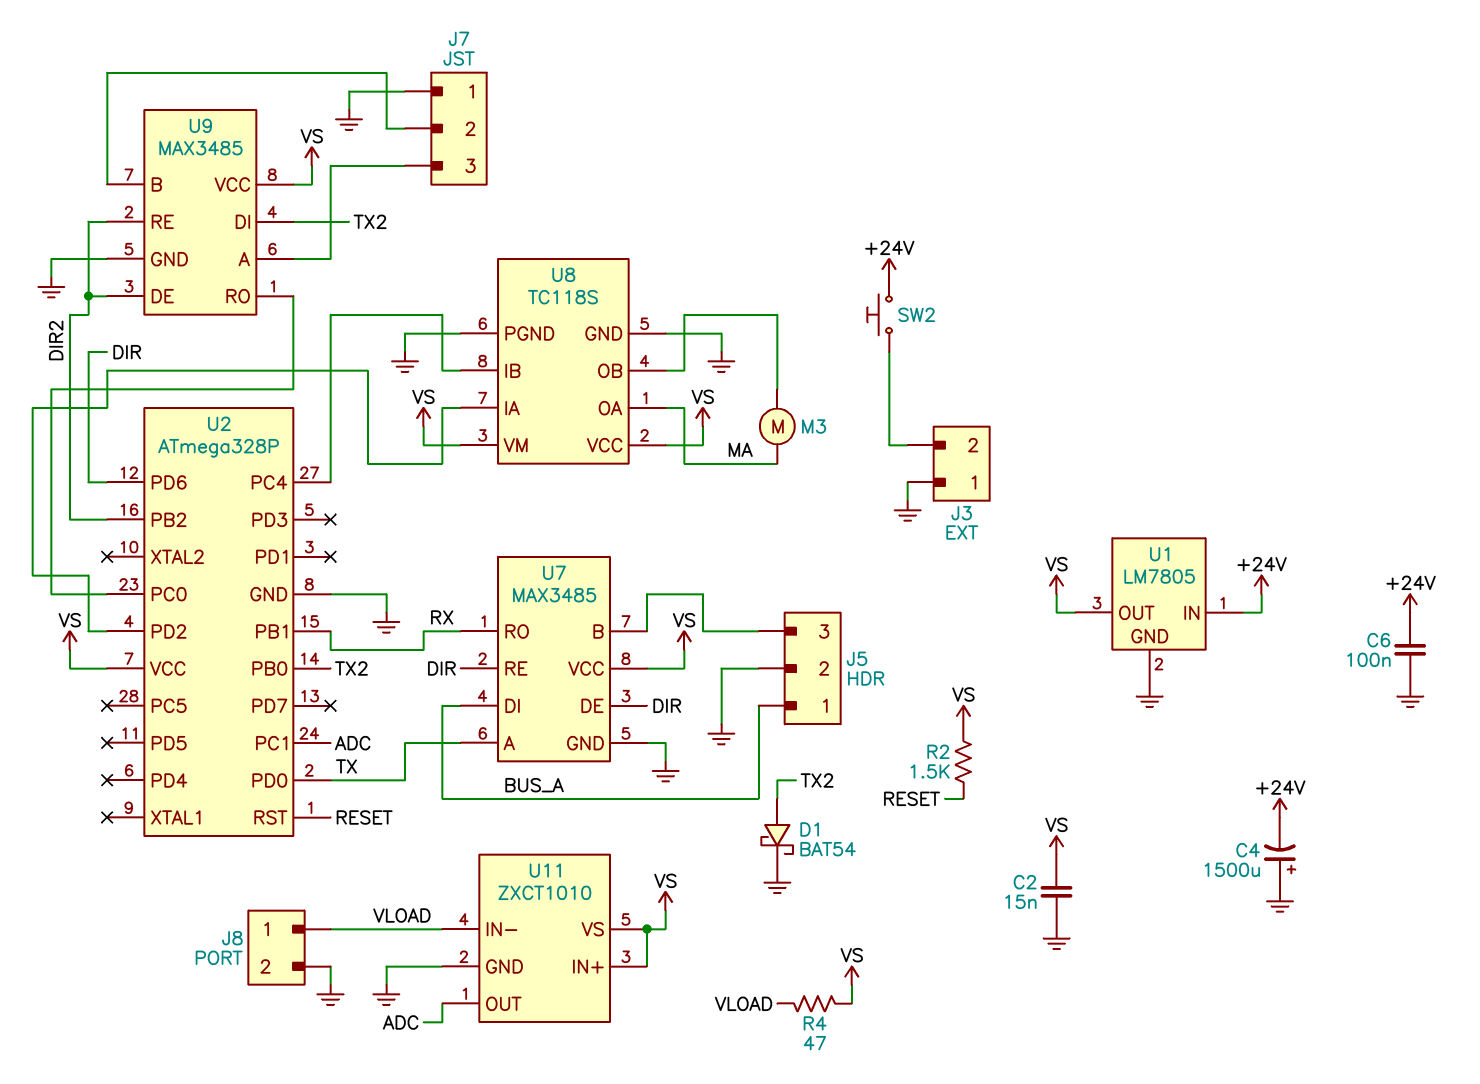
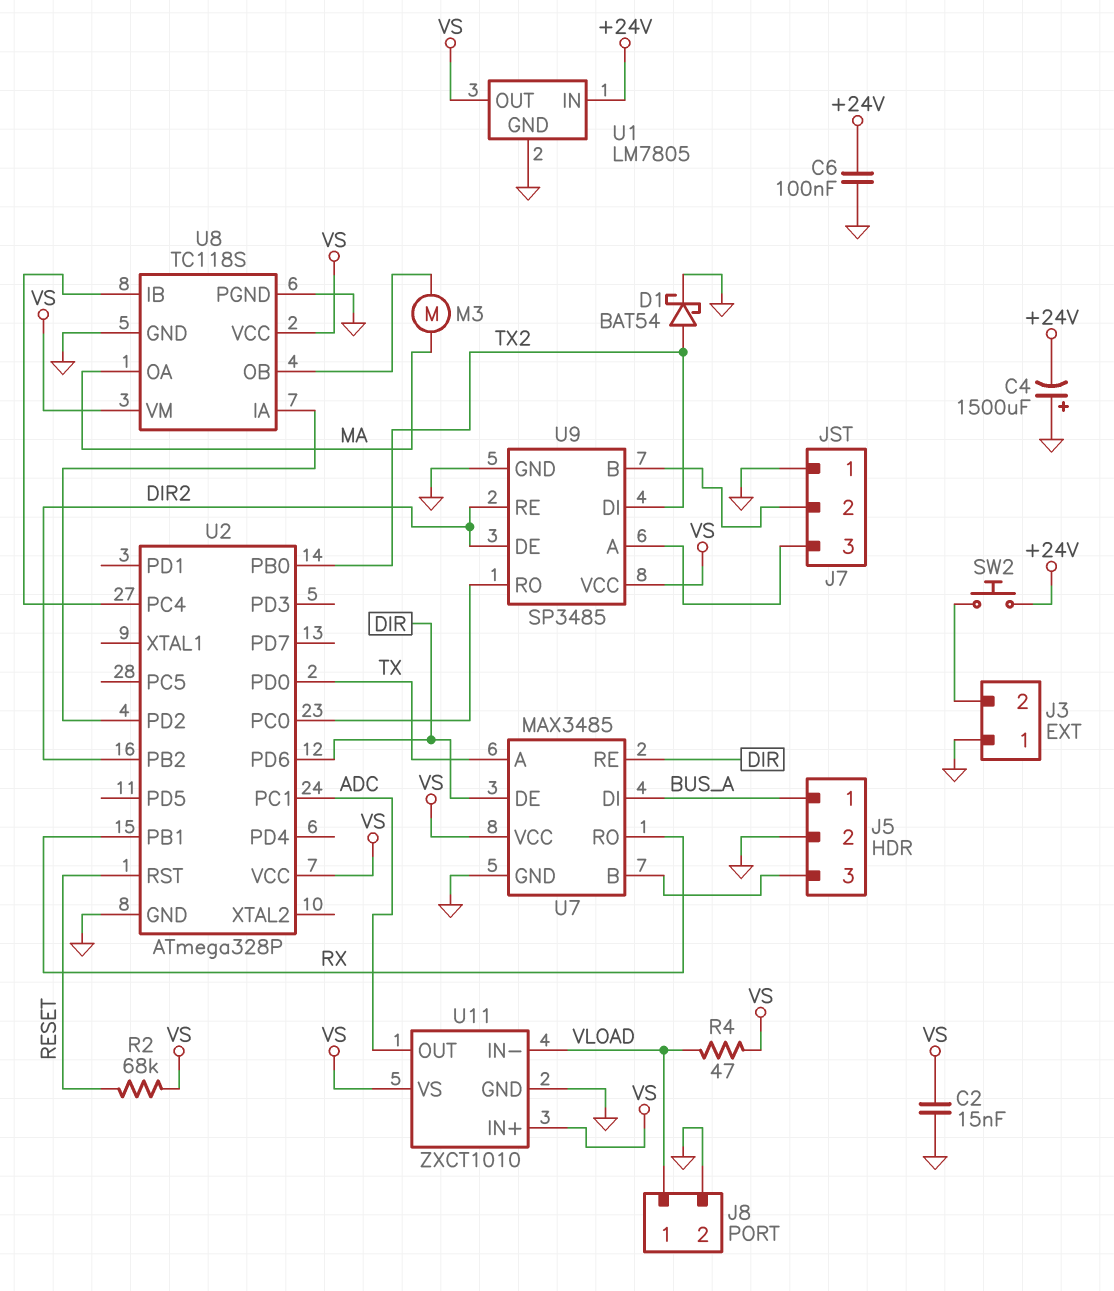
R2: 1.5k (RESET, VS) -> 68k (RESET, VS)
U9: MAX3485 -> SP3485

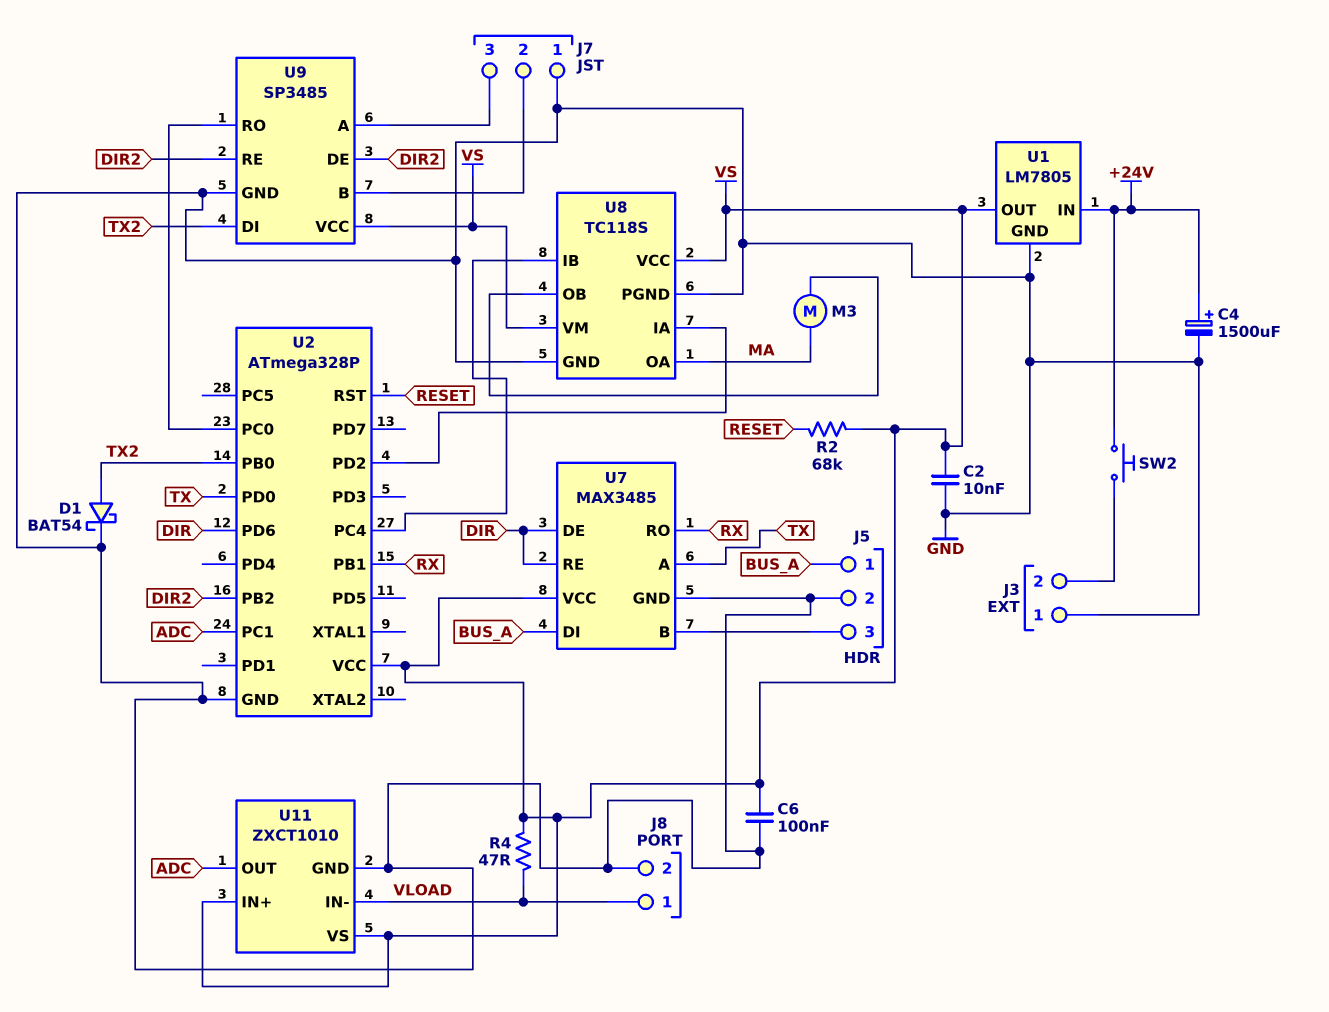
C2: 15nF (GND, VS) -> 10nF (GND, VS)
C4: 1500uF (plus GND, minus +24V) -> 1500uF (plus +24V, minus GND)
C6: 100nF (+24V, GND) -> 100nF (GND, VS)

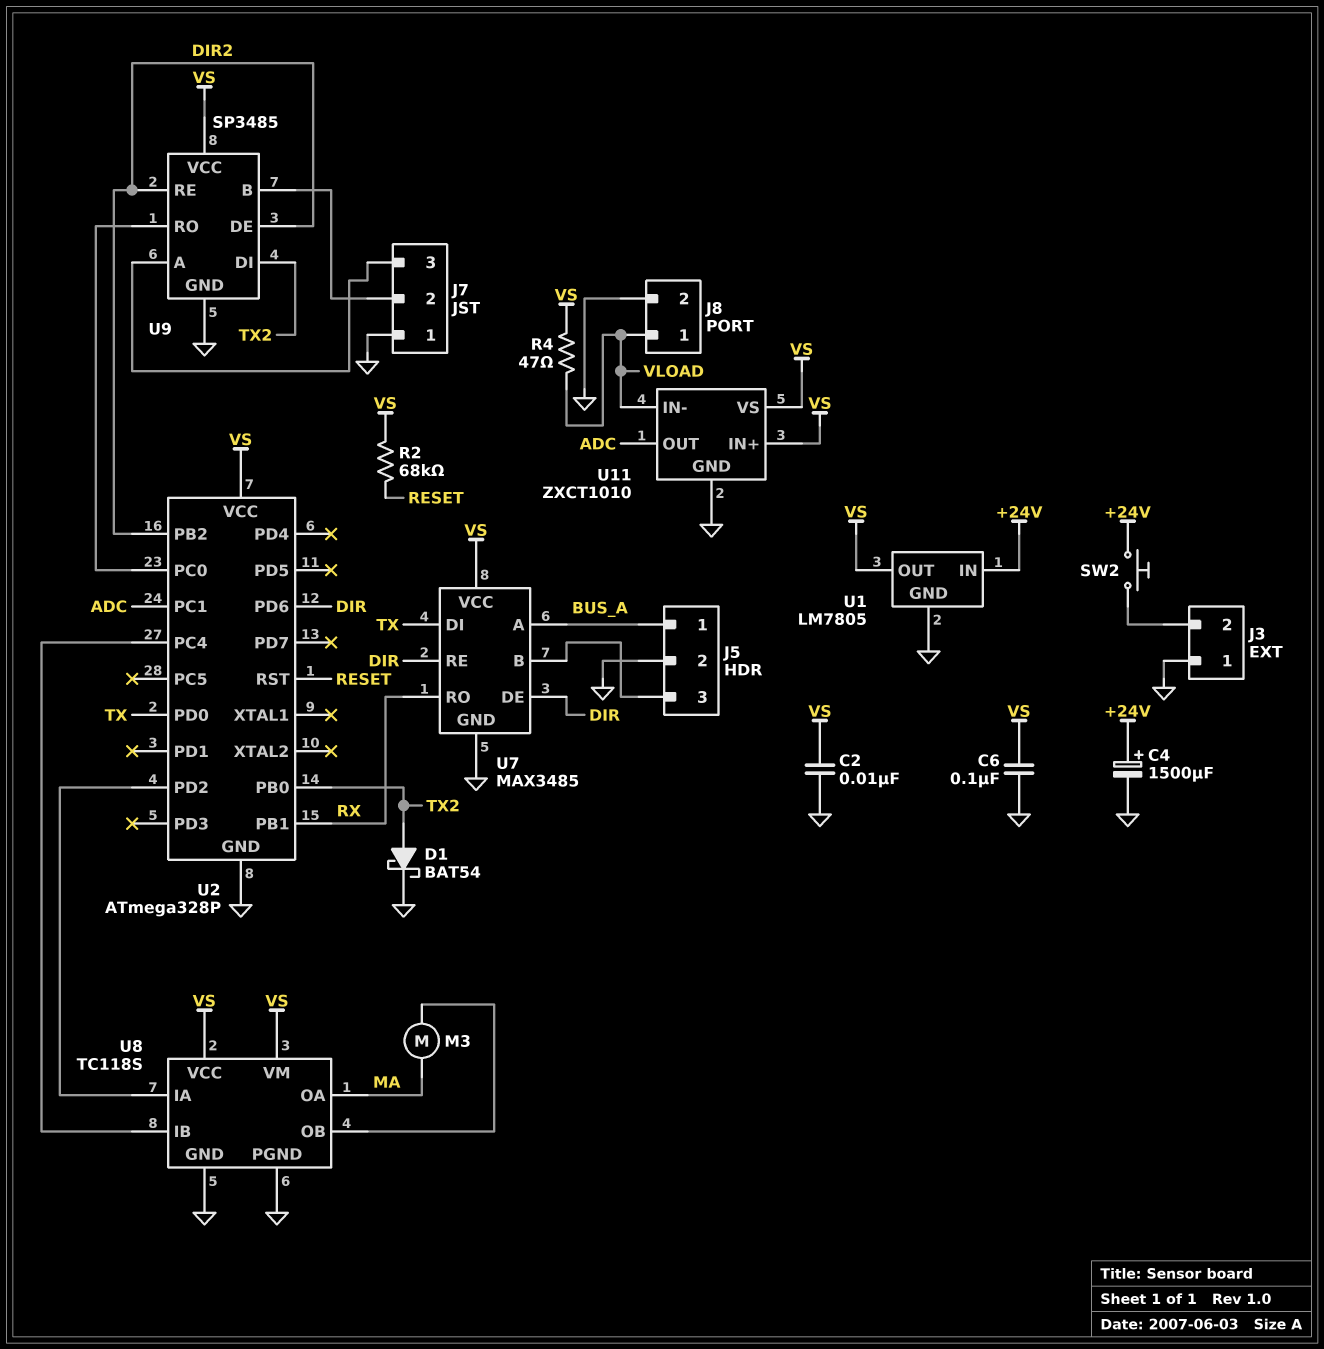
U7 pin A: TX -> BUS_A
U7 pin DI: BUS_A -> TX

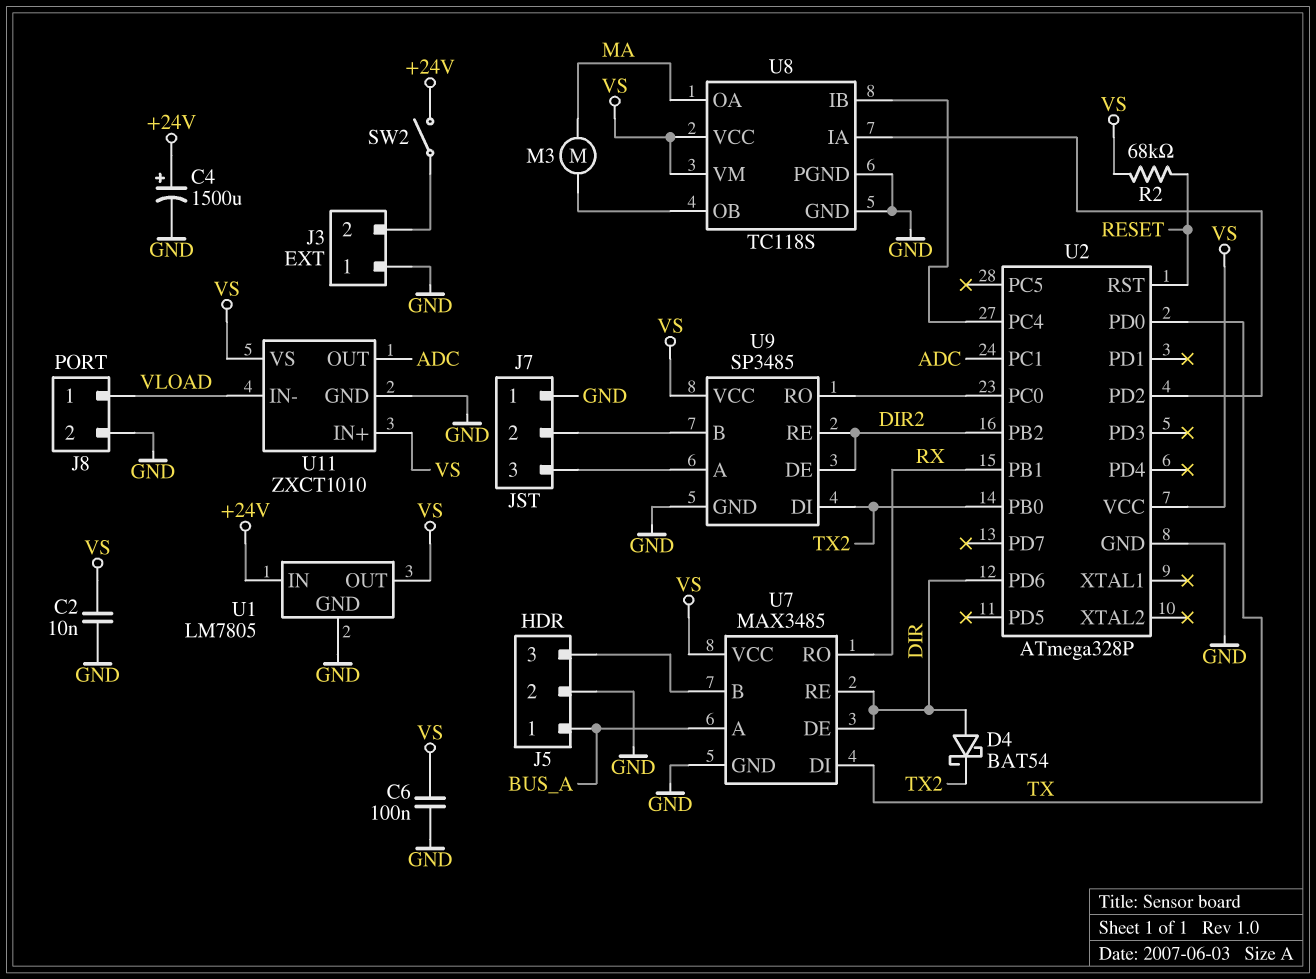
D1: schottky BAT54 (A TX2, K GND) -> none
D4: none -> schottky BAT54 (A DIR, K TX2)
R4: 47 (VLOAD, VS) -> none
SW2: button (+24V, J3/2) -> switch (+24V, J3/2)

